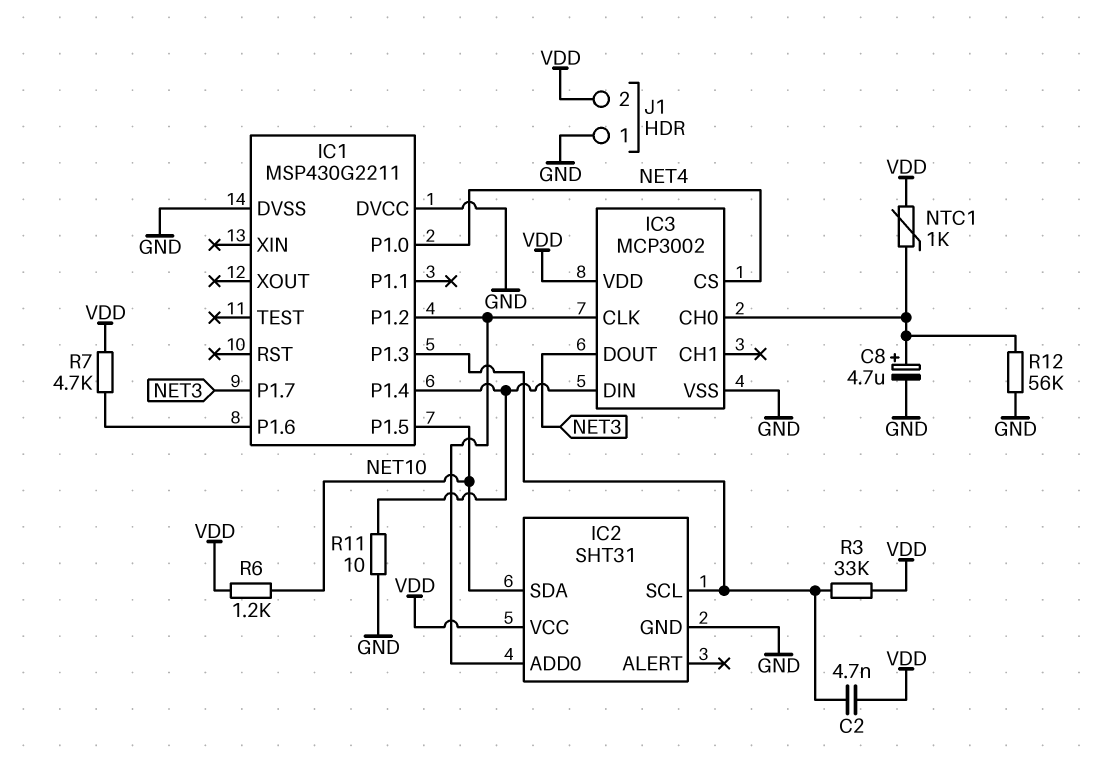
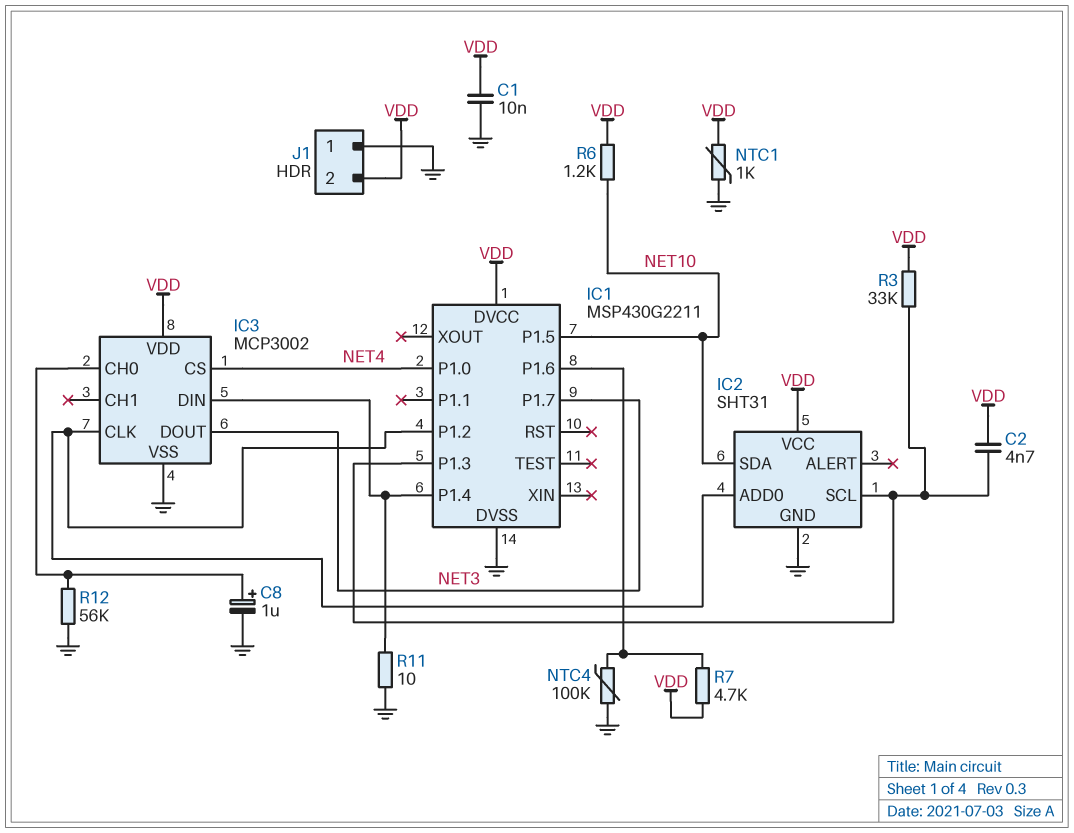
C1: none -> 10nF (GND, VDD)
C8: 4.7uF (plus IC3/CH0, minus GND) -> 1uF (plus IC3/CH0, minus GND)
IC1 pin DVCC: GND -> VDD
NTC1: 1k (IC3/CH0, VDD) -> 1k (GND, VDD)
NTC4: none -> 100k (GND, IC1/P1.6)

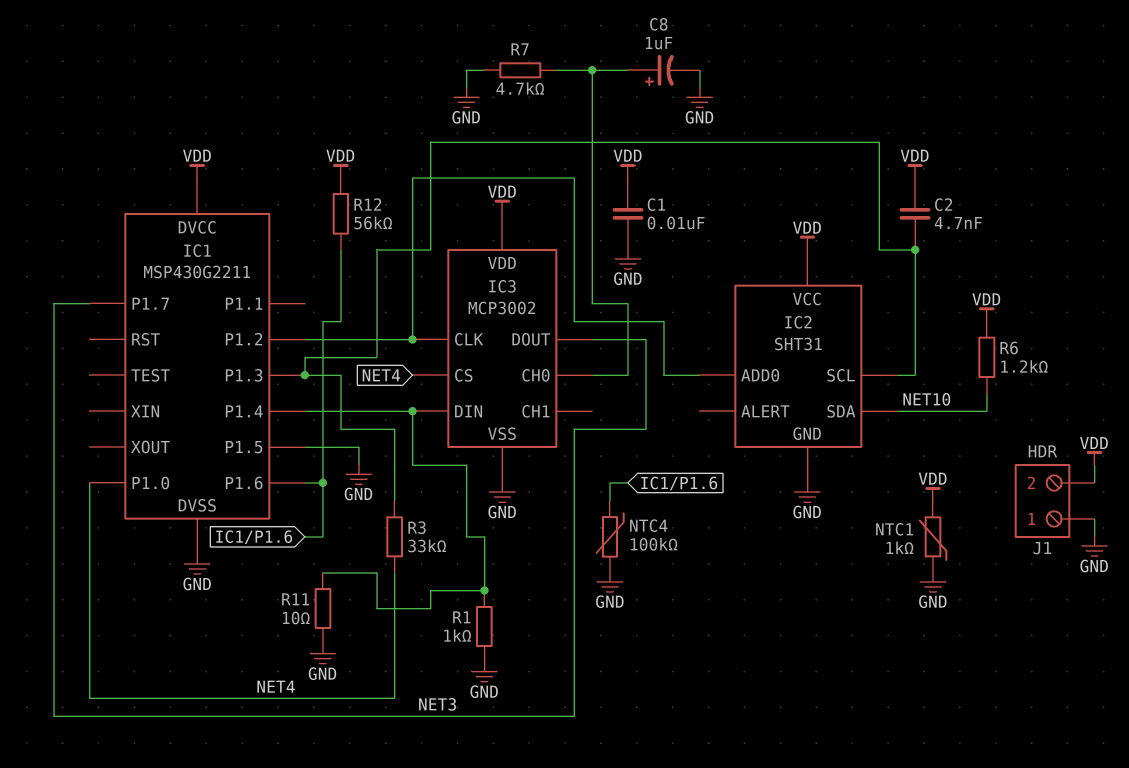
IC1 pin P1.5: NET10 -> GND
R1: none -> 1k (GND, IC1/P1.4)
R3: 33k (IC1/P1.3, VDD) -> 33k (IC1/P1.3, NET4)
R7: 4.7k (IC1/P1.6, VDD) -> 4.7k (GND, IC3/CH0)
R12: 56k (GND, IC3/CH0) -> 56k (IC1/P1.6, VDD)

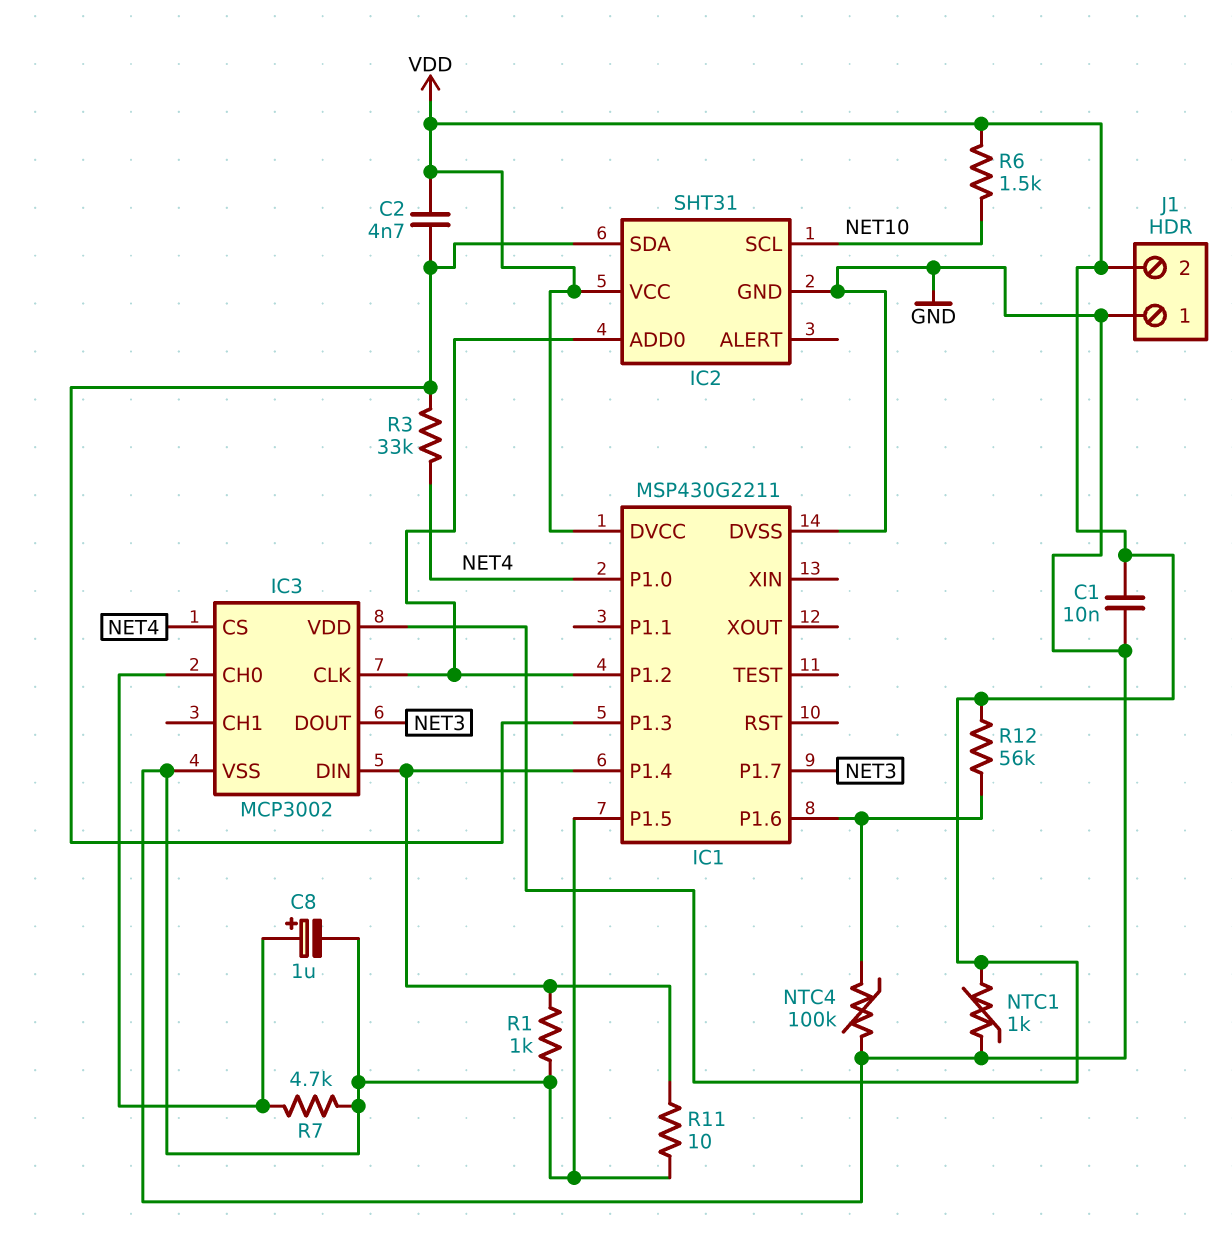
IC2 pin SCL: IC1/P1.3 -> NET10
IC2 pin SDA: NET10 -> IC1/P1.3
R6: 1.2k (NET10, VDD) -> 1.5k (NET10, VDD)

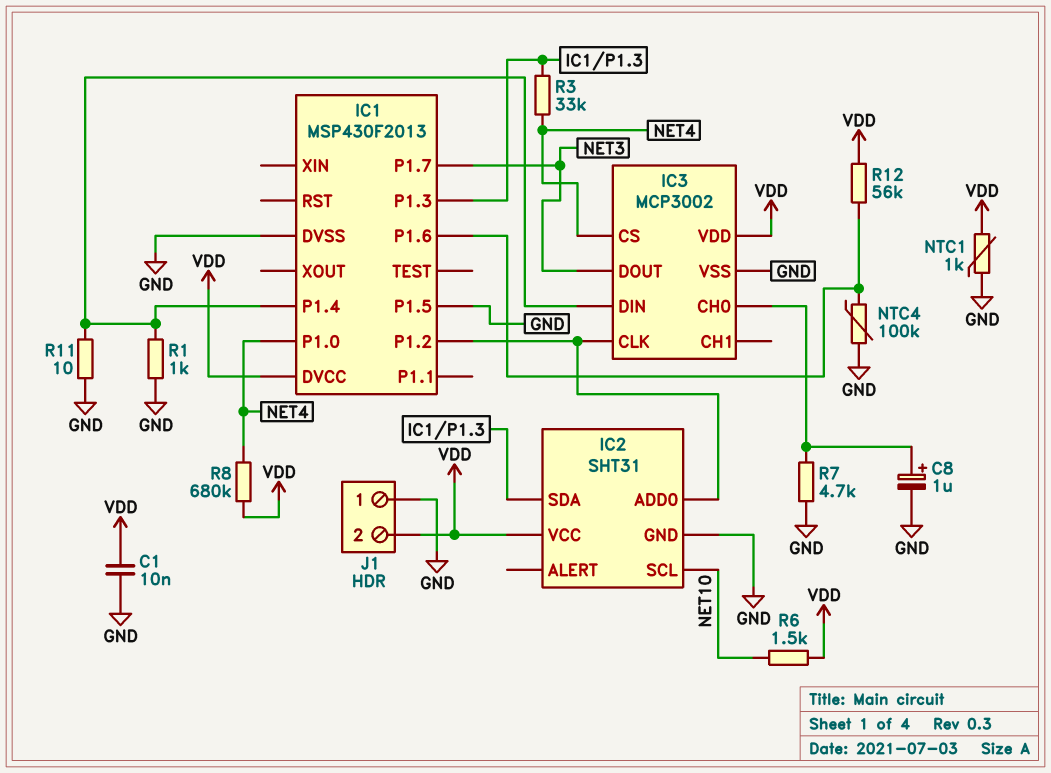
C2: 4.7nF (IC1/P1.3, VDD) -> none
IC1: MSP430G2211 -> MSP430F2013
R8: none -> 680k (NET4, VDD)

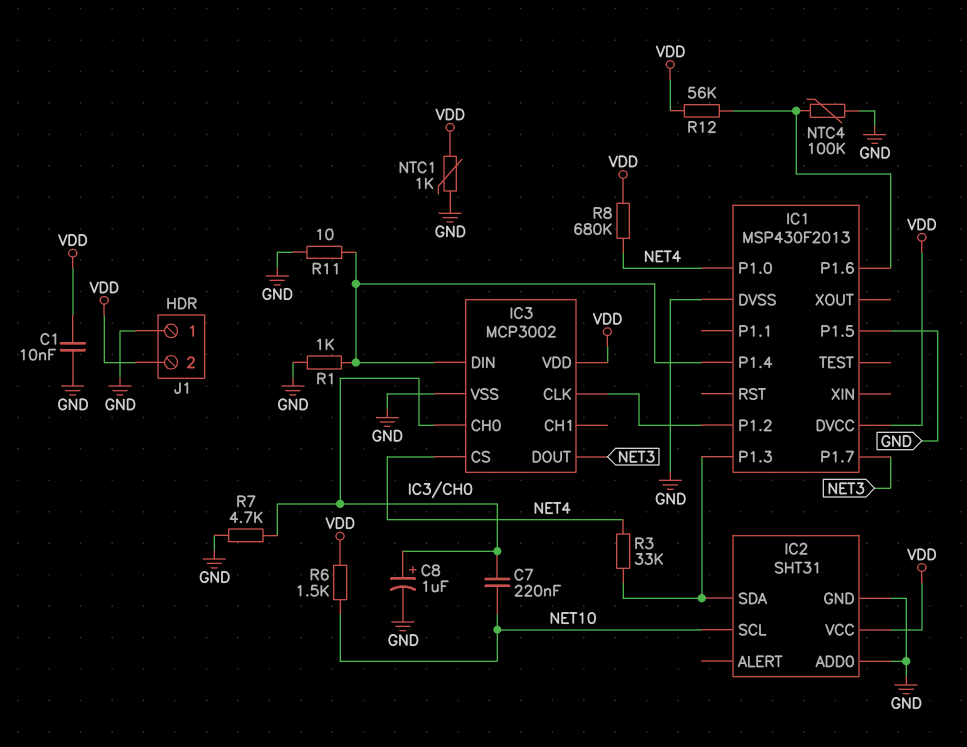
C7: none -> 220nF (IC3/CH0, NET10)
IC2 pin ADD0: IC1/P1.2 -> GND

